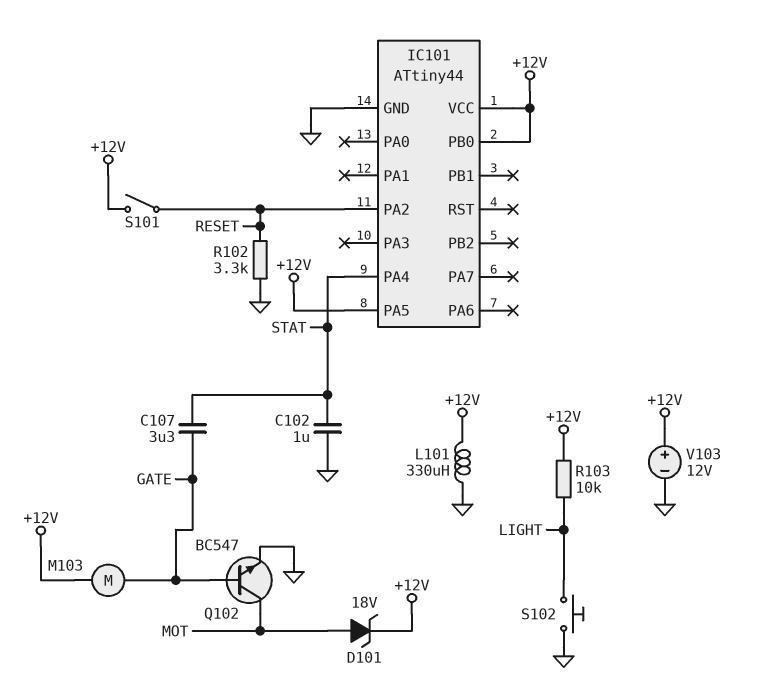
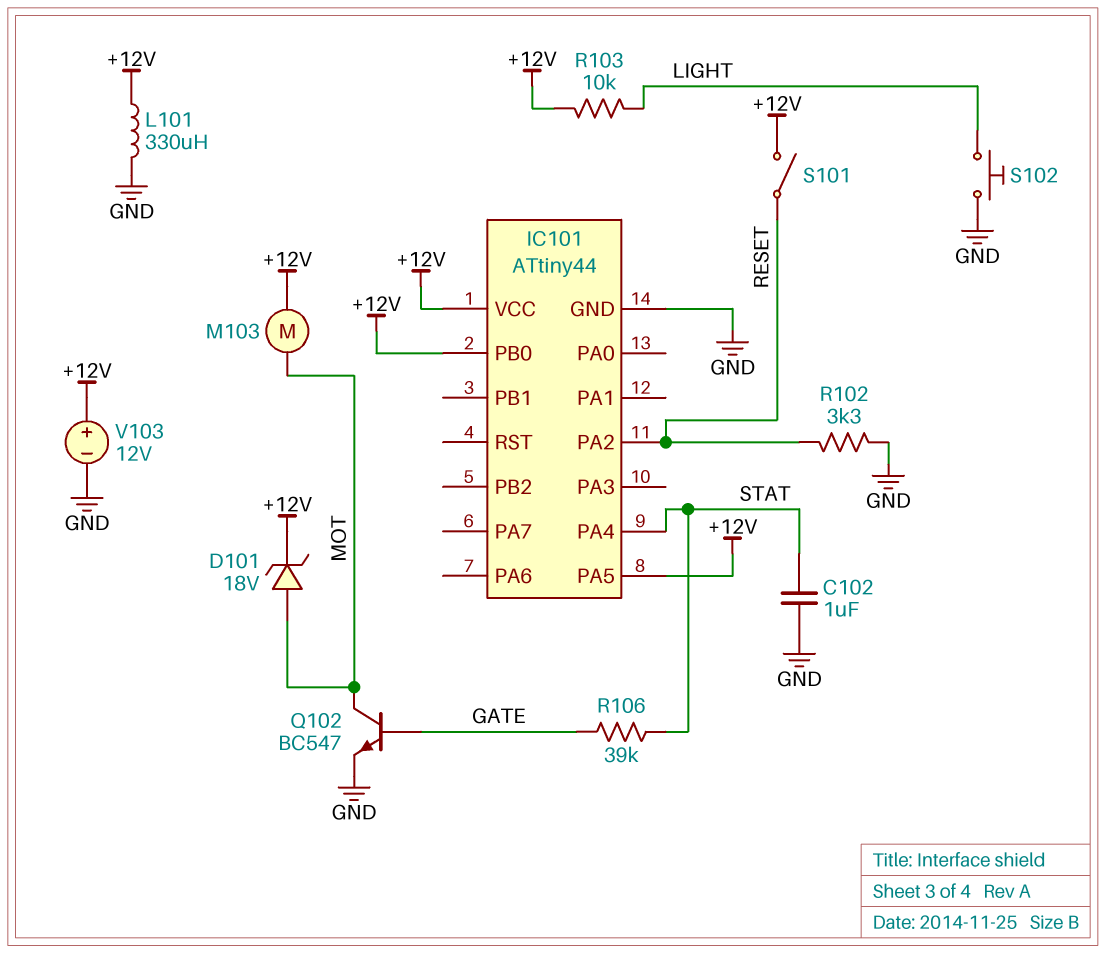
C107: 3.3uF (GATE, STAT) -> none
M103: motor (+12V, GATE) -> motor (+12V, MOT)
R106: none -> 39k (GATE, STAT)

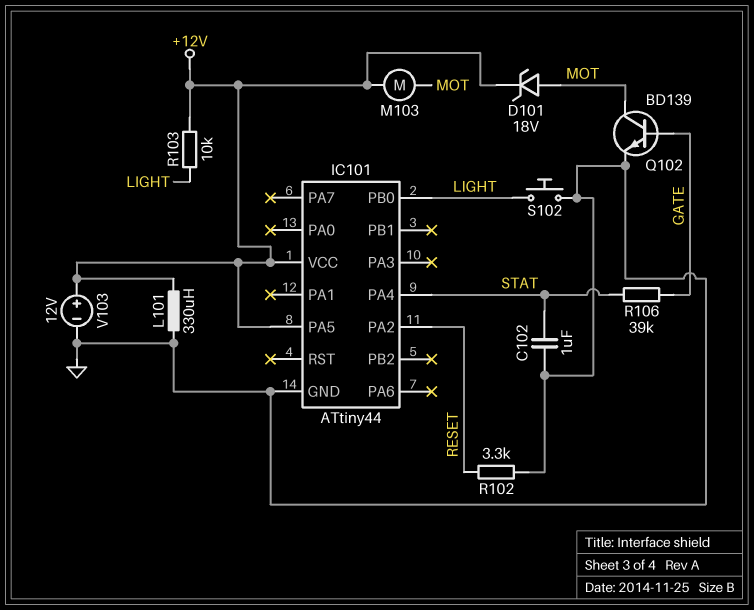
IC101 pin PB0: +12V -> LIGHT
Q102: NPN BC547 (B GATE, C MOT, E GND) -> NPN BD139 (B GATE, C MOT, E GND)
S101: switch (+12V, RESET) -> none

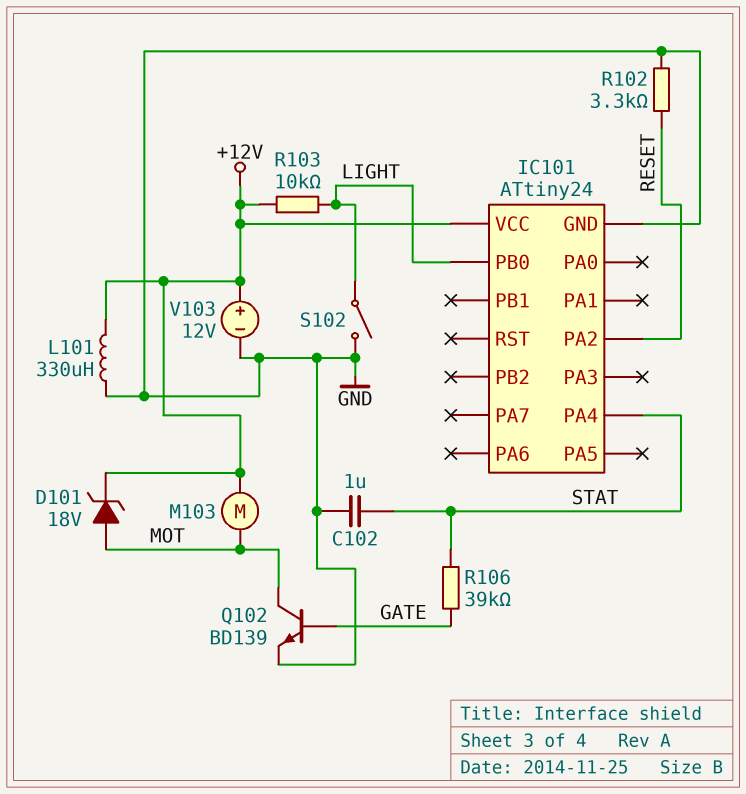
IC101: ATtiny44 -> ATtiny24
IC101 pin PA5: +12V -> none
S102: button (GND, LIGHT) -> switch (GND, LIGHT)

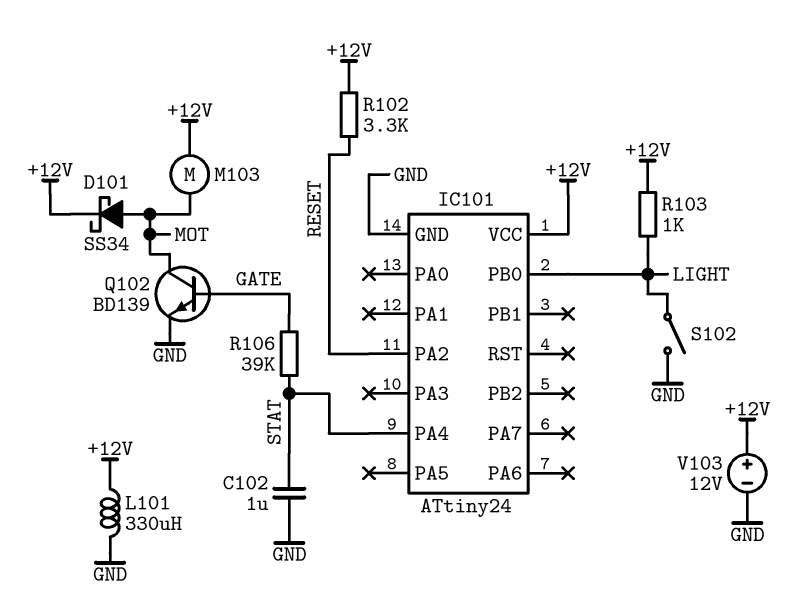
D101: zener 18V (A MOT, K +12V) -> schottky SS34 (A MOT, K +12V)
R102: 3.3k (GND, RESET) -> 3.3k (+12V, RESET)
R103: 10k (+12V, LIGHT) -> 1k (+12V, LIGHT)

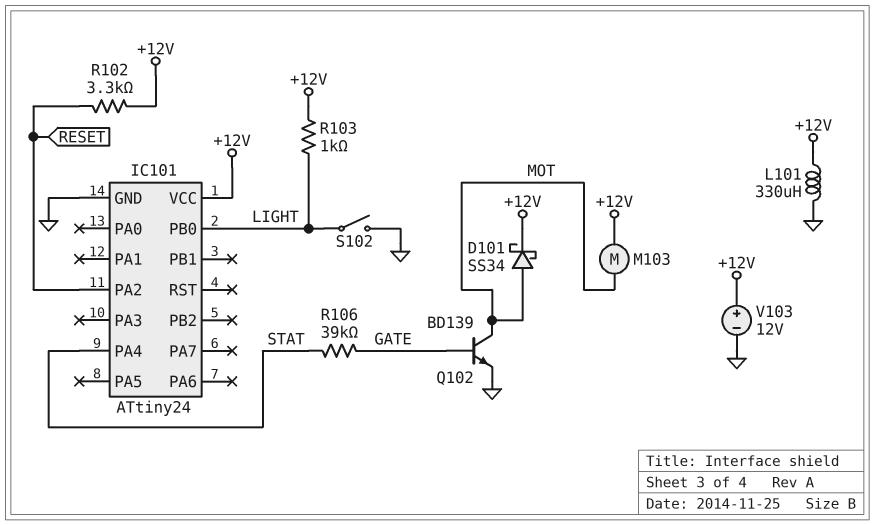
C102: 1uF (GND, STAT) -> none

